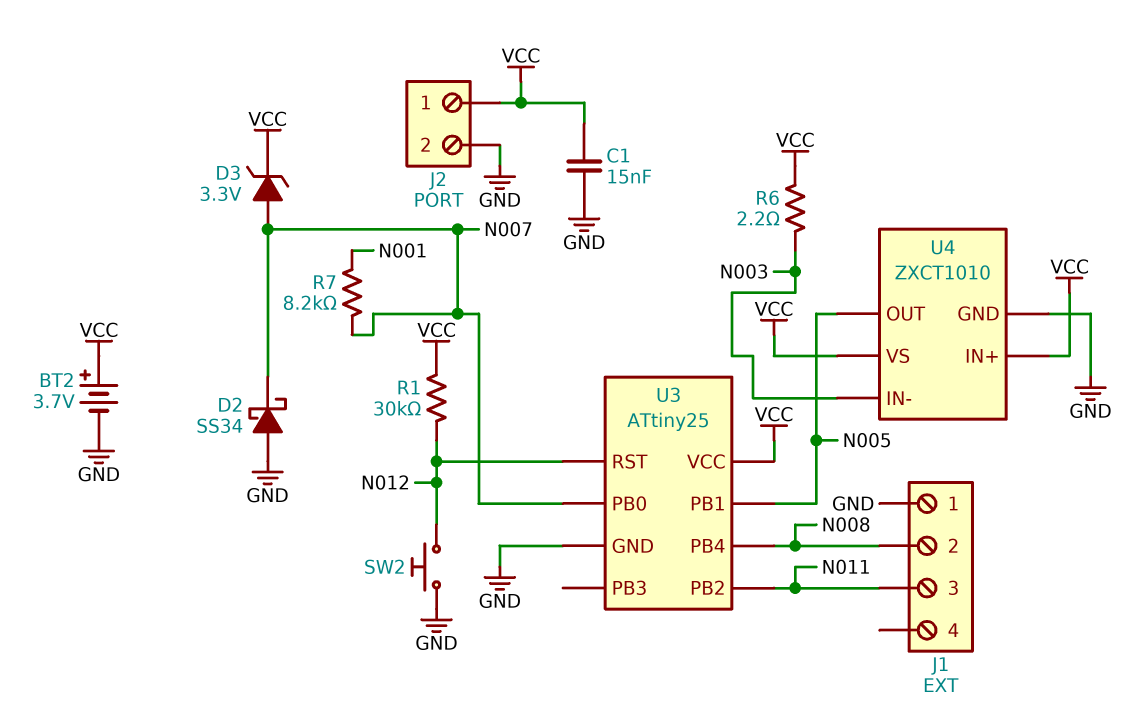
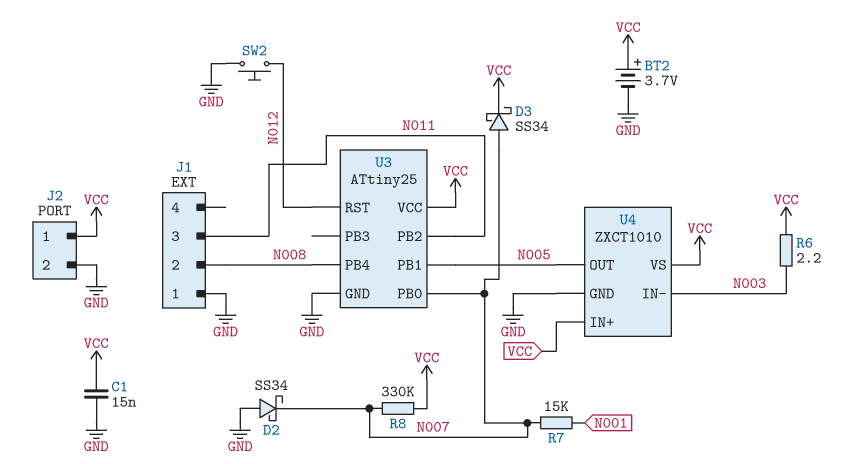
D3: zener 3.3V (A N007, K VCC) -> schottky SS34 (A N007, K VCC)
R1: 30k (N012, VCC) -> none
R7: 8.2k (N001, N007) -> 15k (N001, N007)
R8: none -> 330k (N007, VCC)

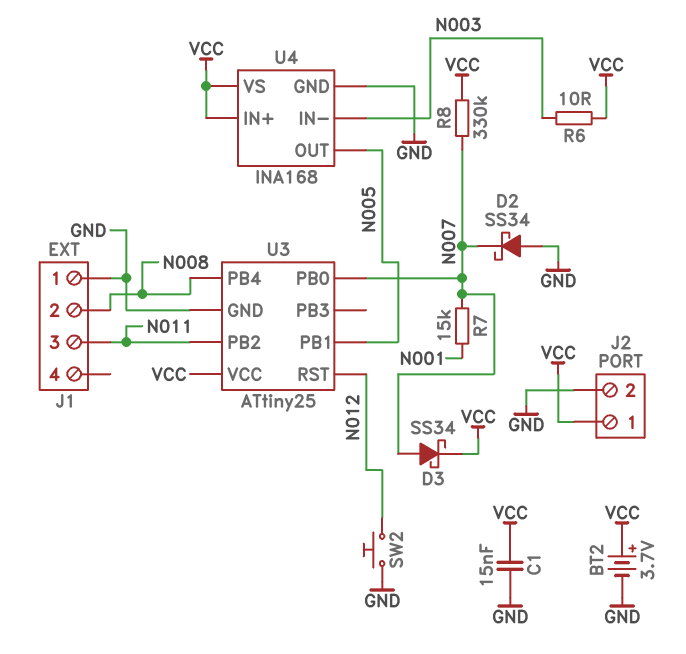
R6: 2.2 (N003, VCC) -> 10 (N003, VCC)
U4: ZXCT1010 -> INA168

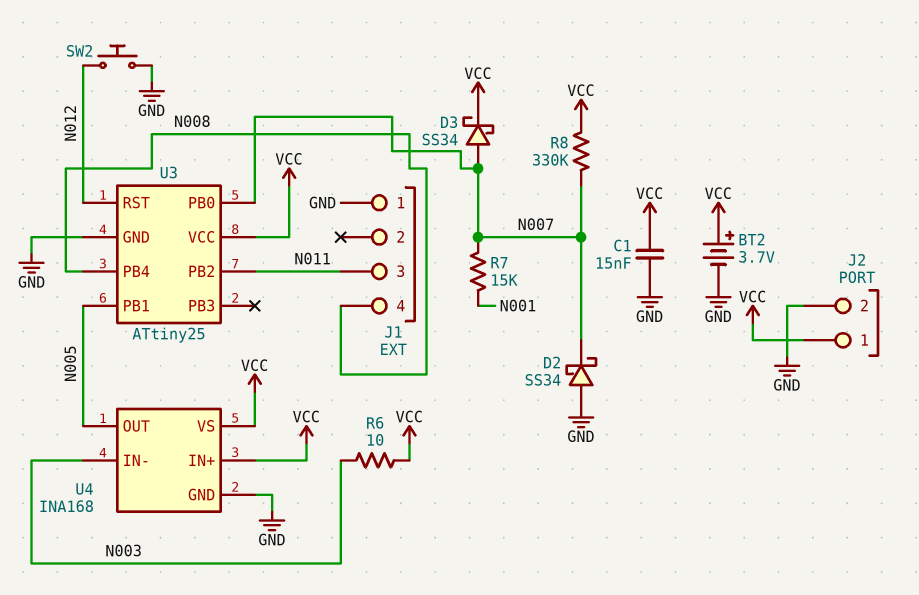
J1 pin 2: N008 -> none
J1 pin 4: none -> N008

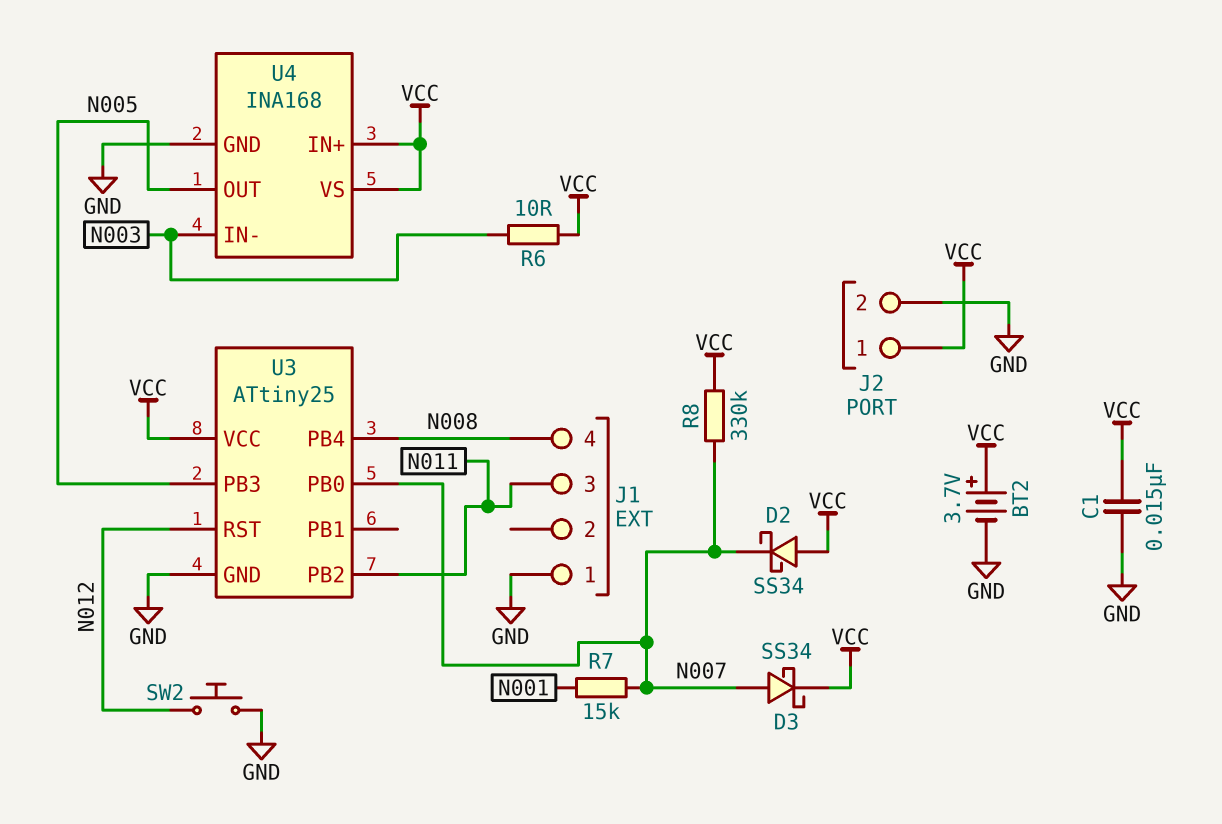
D2: schottky SS34 (A GND, K N007) -> schottky SS34 (A VCC, K N007)
U3 pin PB1: N005 -> none
U3 pin PB3: none -> N005

